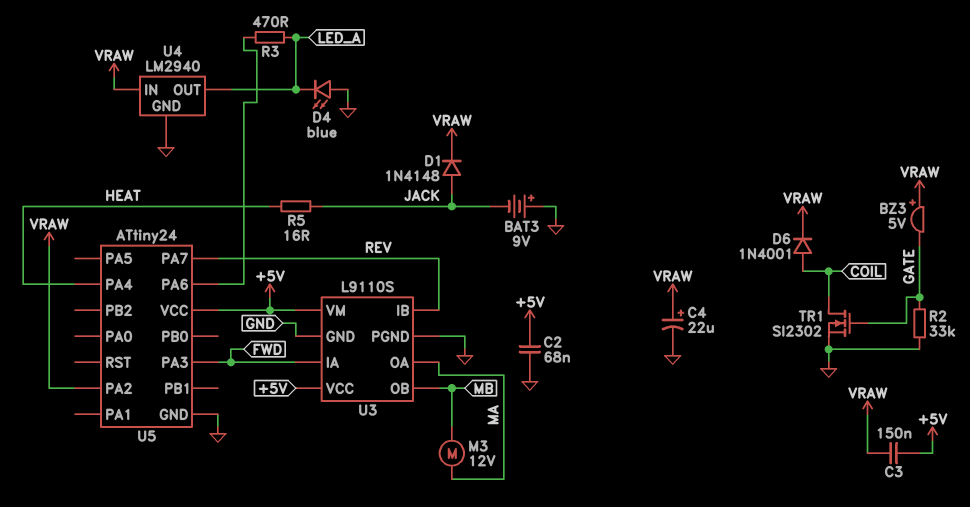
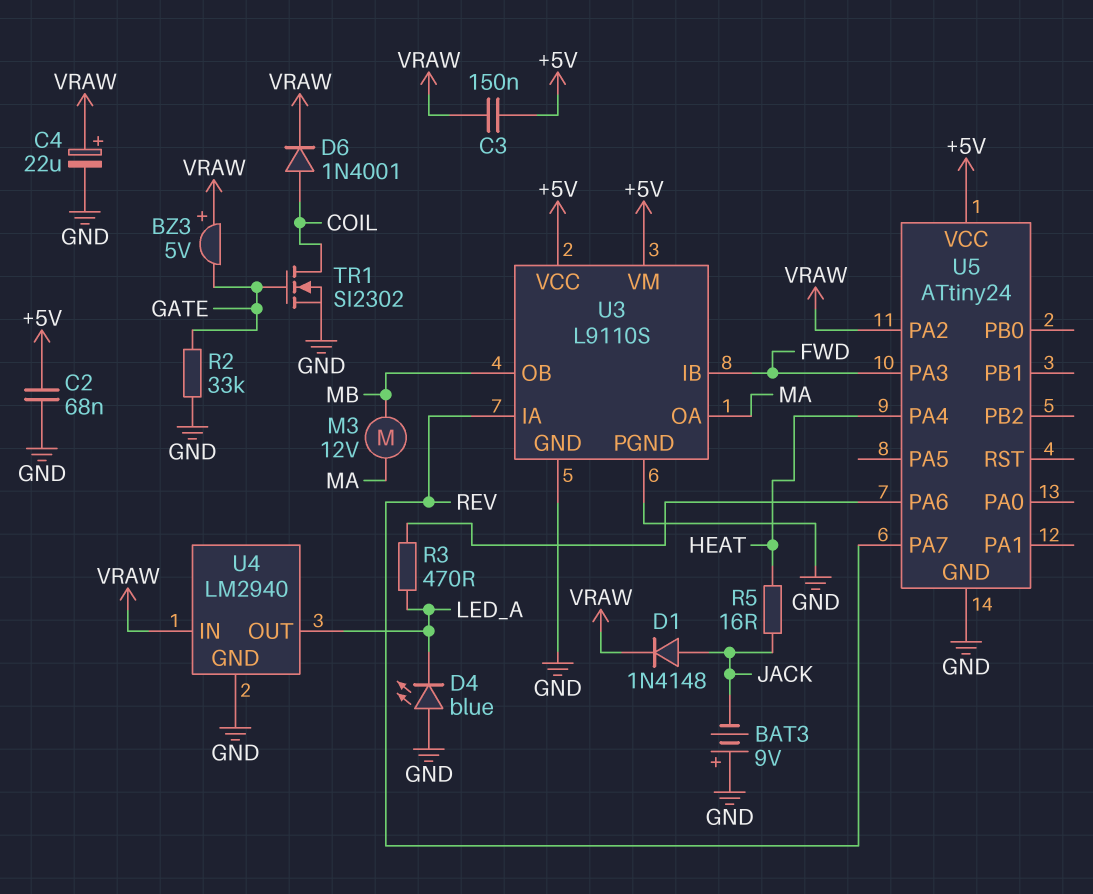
U3 pin IA: FWD -> REV
U3 pin IB: REV -> FWD

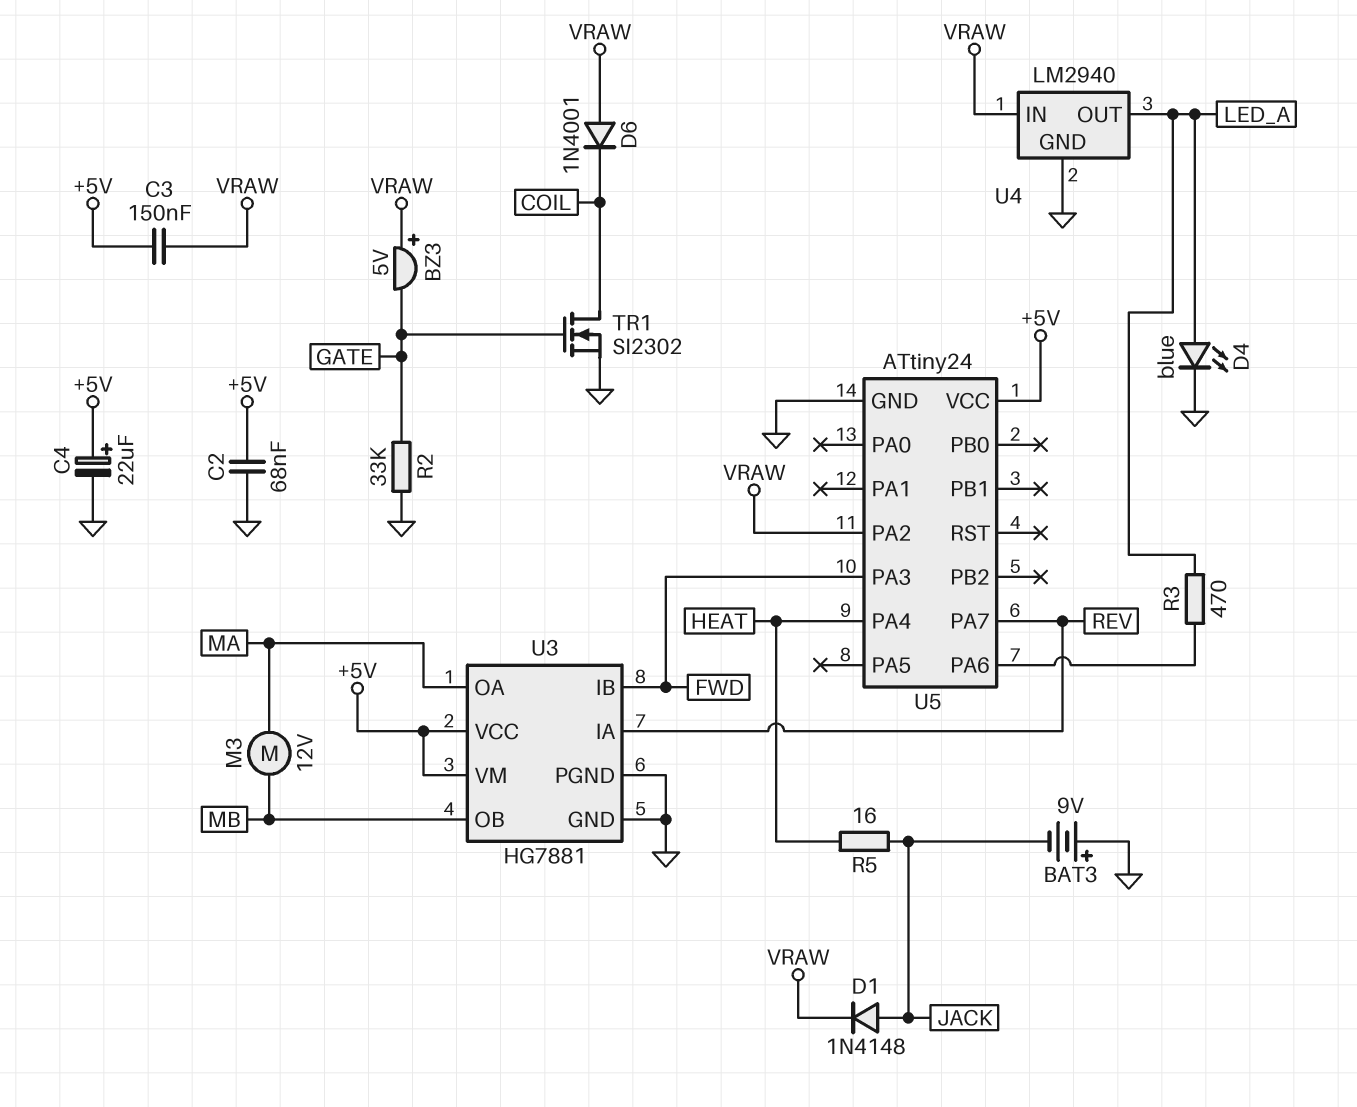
C4: 22uF (plus VRAW, minus GND) -> 22uF (plus +5V, minus GND)
D4: LED blue (A GND, K LED_A) -> LED blue (A LED_A, K GND)
D6: diode 1N4001 (A COIL, K VRAW) -> diode 1N4001 (A VRAW, K COIL)
U3: L9110S -> HG7881

